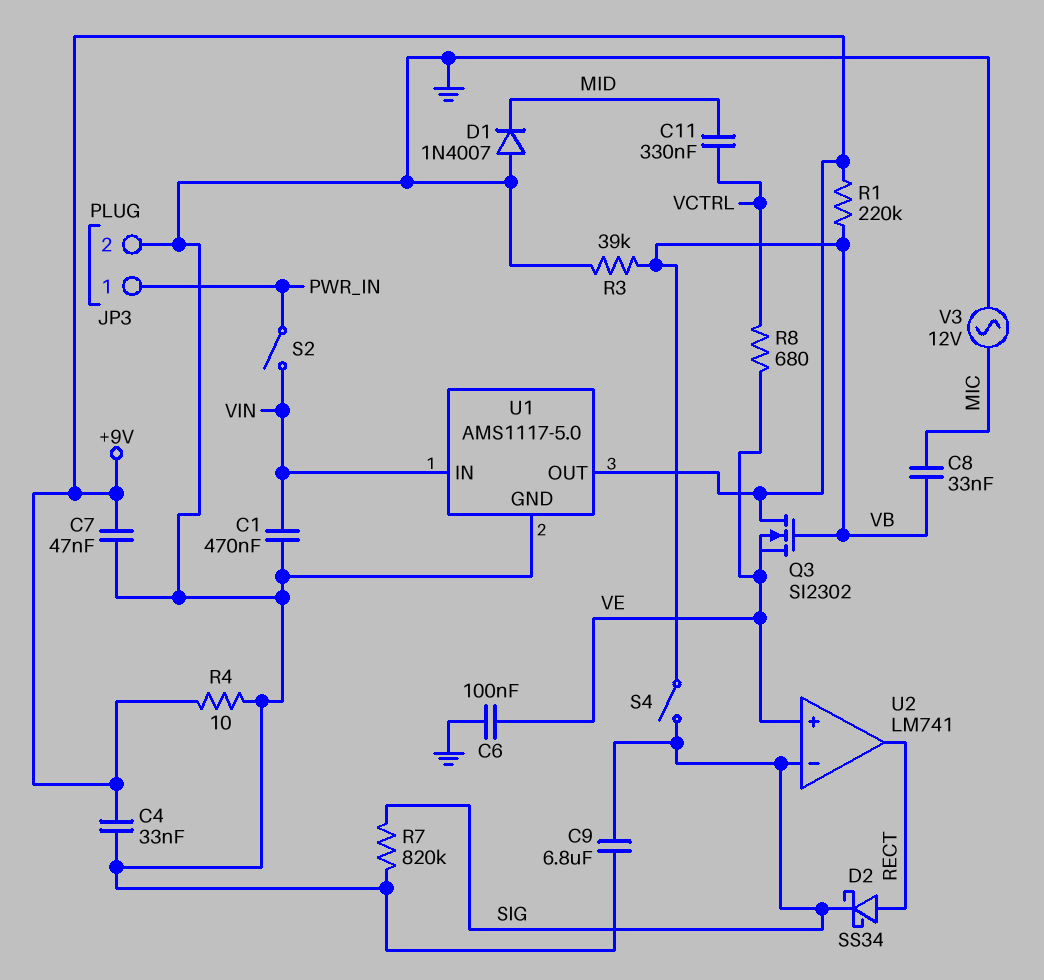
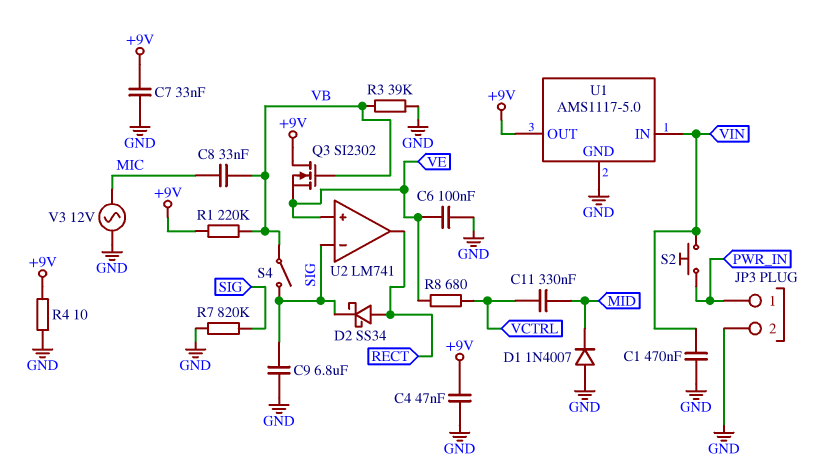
C4: 33nF (+9V, GND) -> 47nF (+9V, GND)
C7: 47nF (+9V, GND) -> 33nF (+9V, GND)
S2: switch (PWR_IN, VIN) -> button (PWR_IN, VIN)

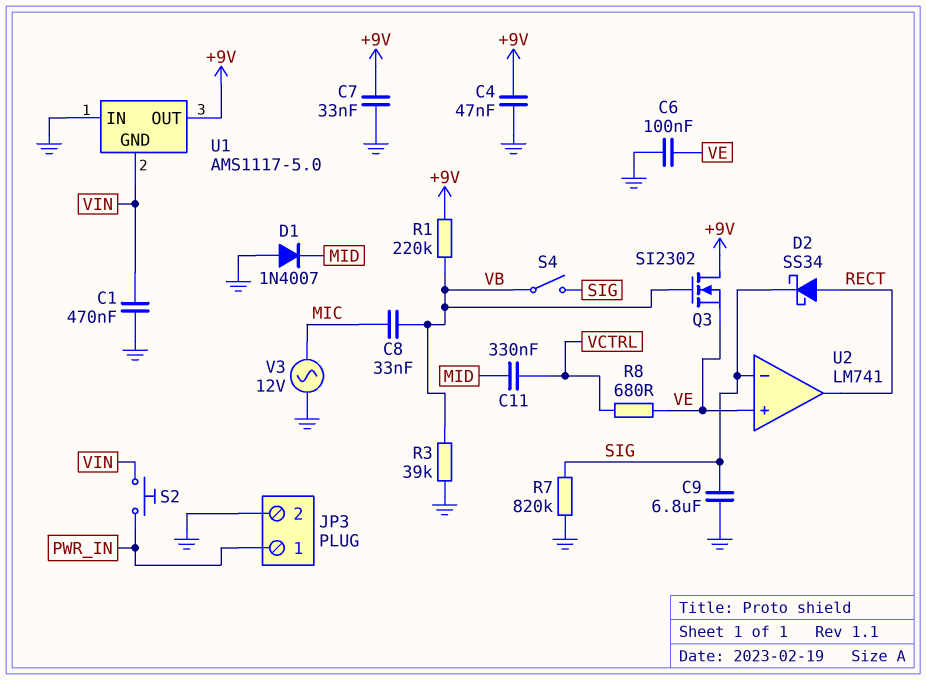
R4: 10 (+9V, GND) -> none
U1 pin GND: GND -> VIN
U1 pin IN: VIN -> GND

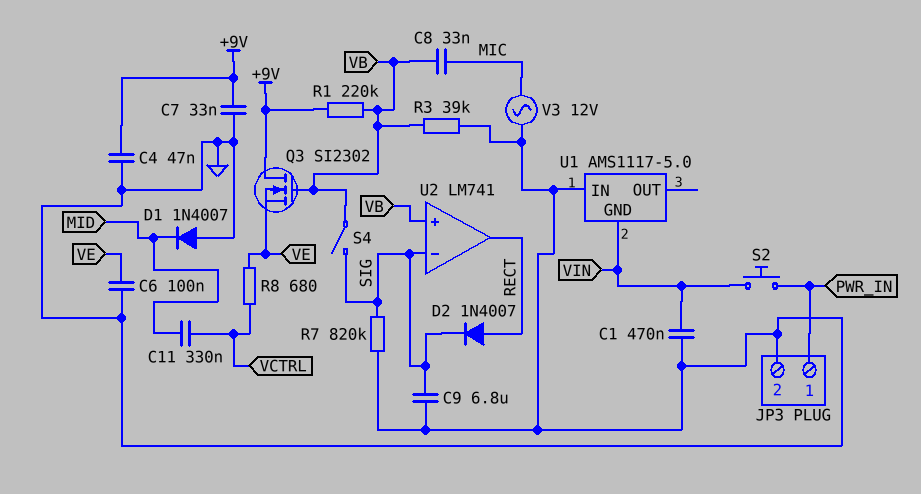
D2: schottky SS34 (A RECT, K SIG) -> diode 1N4007 (A RECT, K SIG)
U1 pin OUT: +9V -> none
U2 pin in+: VE -> VB

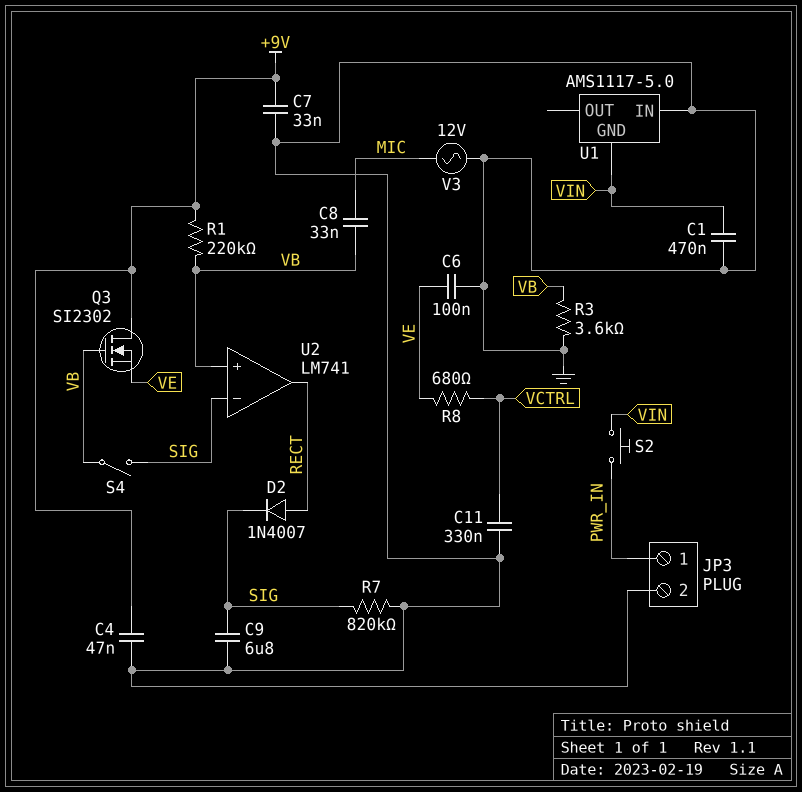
C11: 330nF (MID, VCTRL) -> 330nF (GND, VCTRL)
D1: diode 1N4007 (A GND, K MID) -> none
R3: 39k (GND, VB) -> 3.6k (GND, VB)

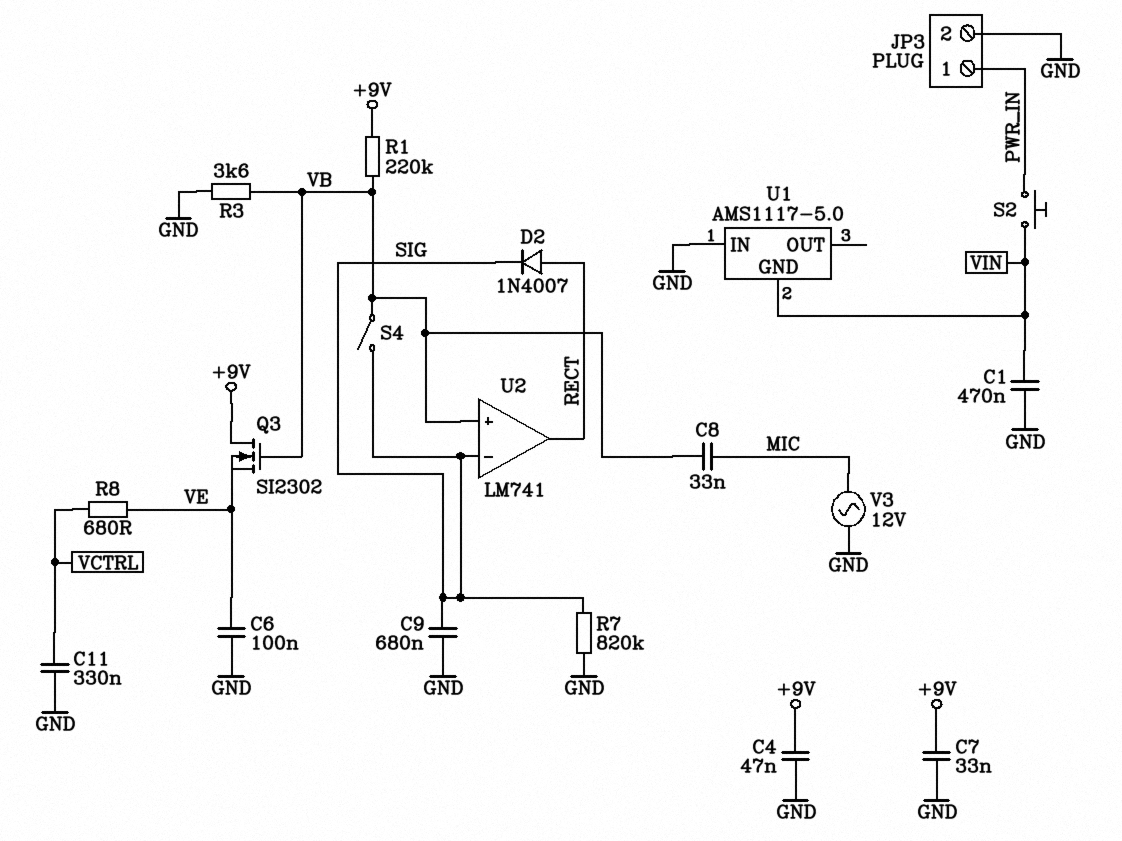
C9: 6.8uF (GND, SIG) -> 680nF (GND, SIG)

